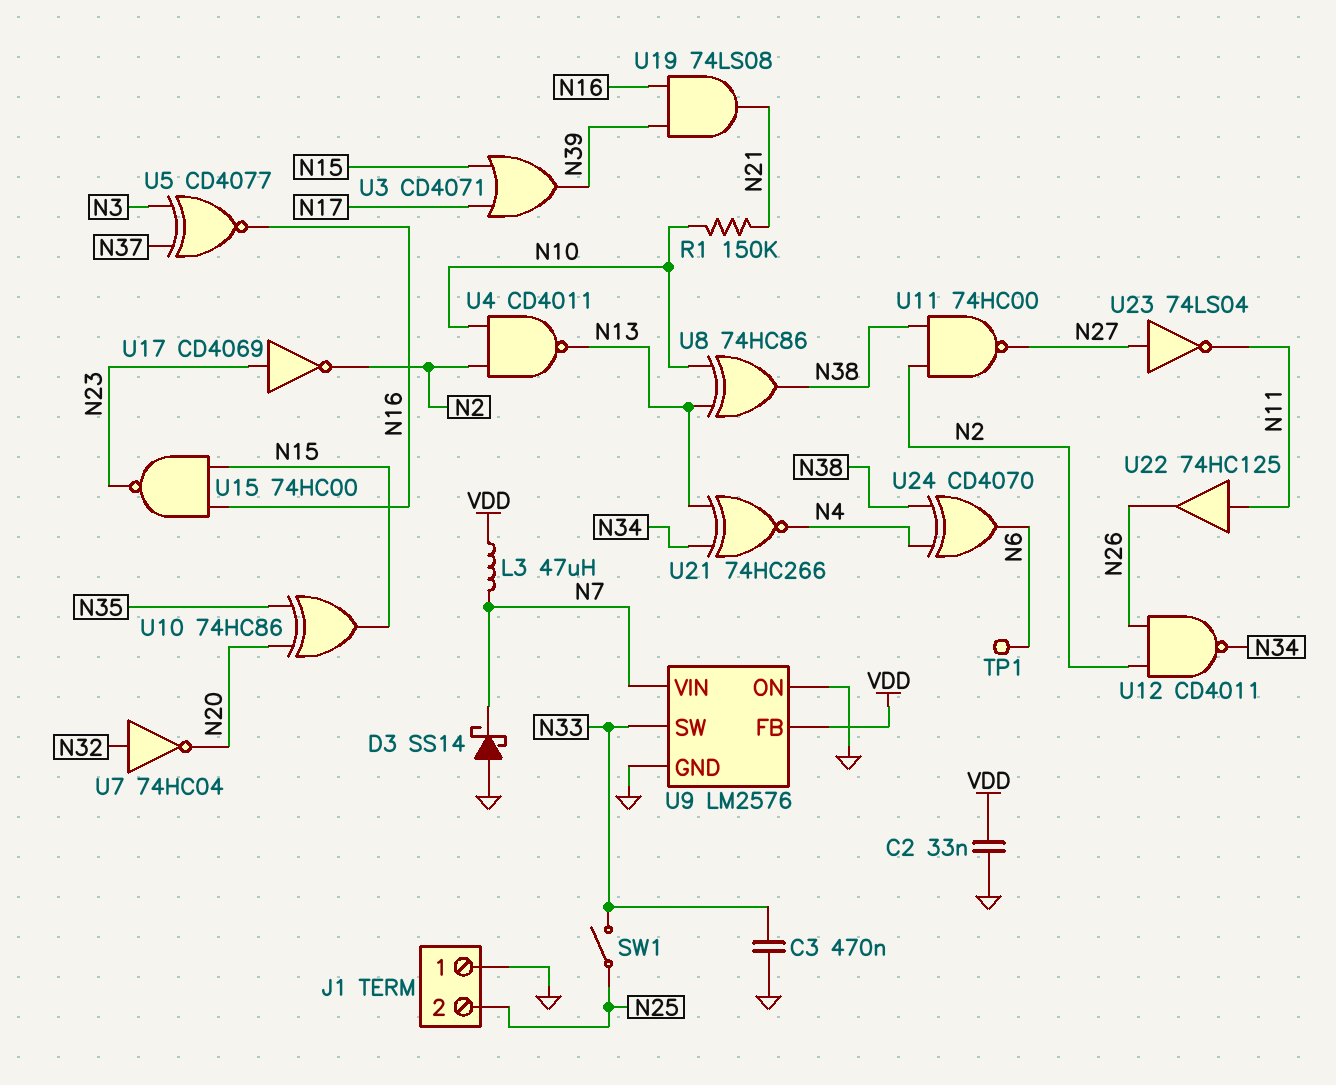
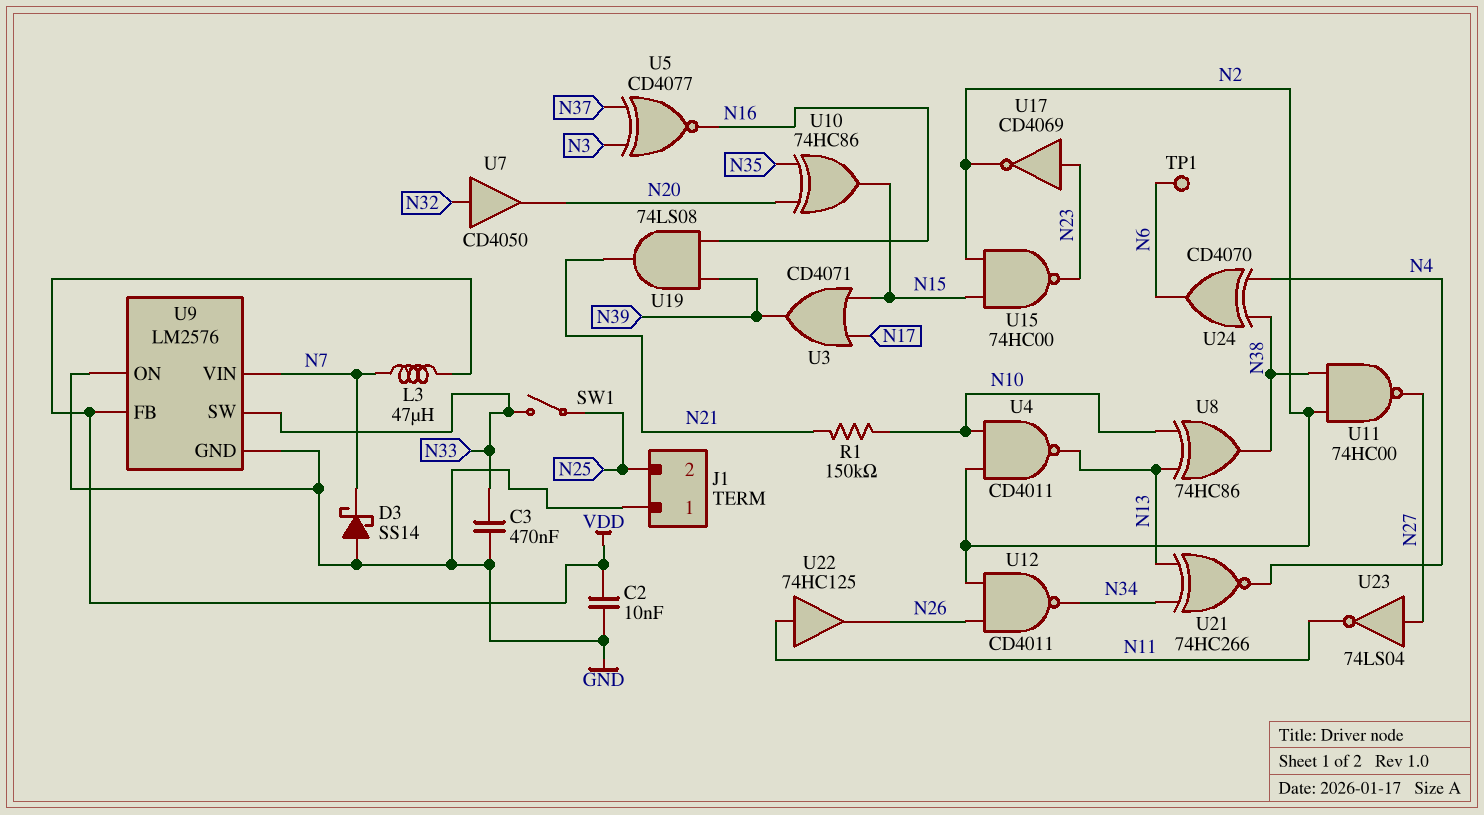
C2: 33nF (GND, VDD) -> 10nF (GND, VDD)
U7: NOT 74HC04 (in N32, out N20) -> buffer CD4050 (in N32, out N20)
U15: NAND 74HC00 (in N15, in N16, out N23) -> NAND 74HC00 (in N2, in N15, out N23)

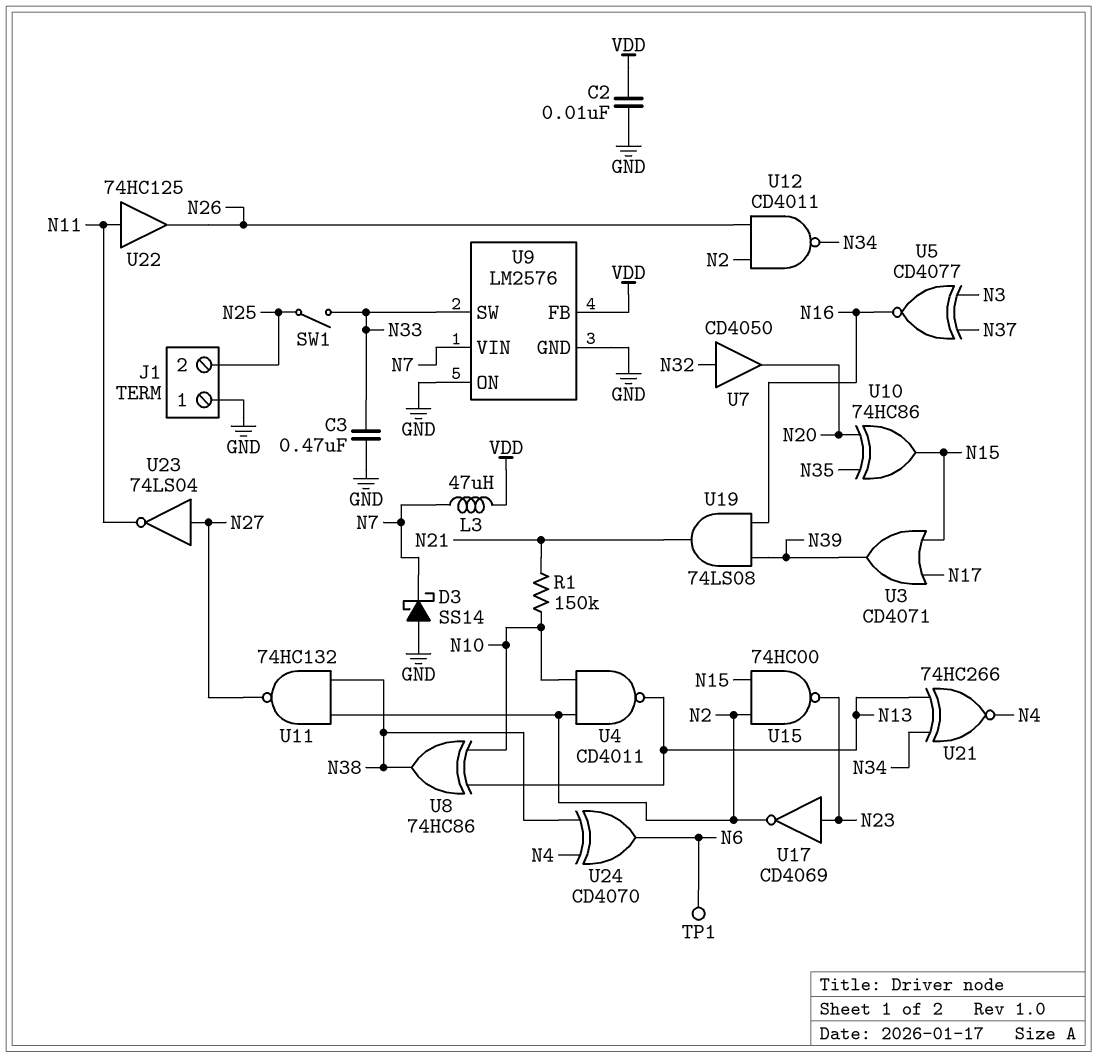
U11: NAND 74HC00 (in N2, in N38, out N27) -> NAND 74HC132 (in N2, in N38, out N27)

